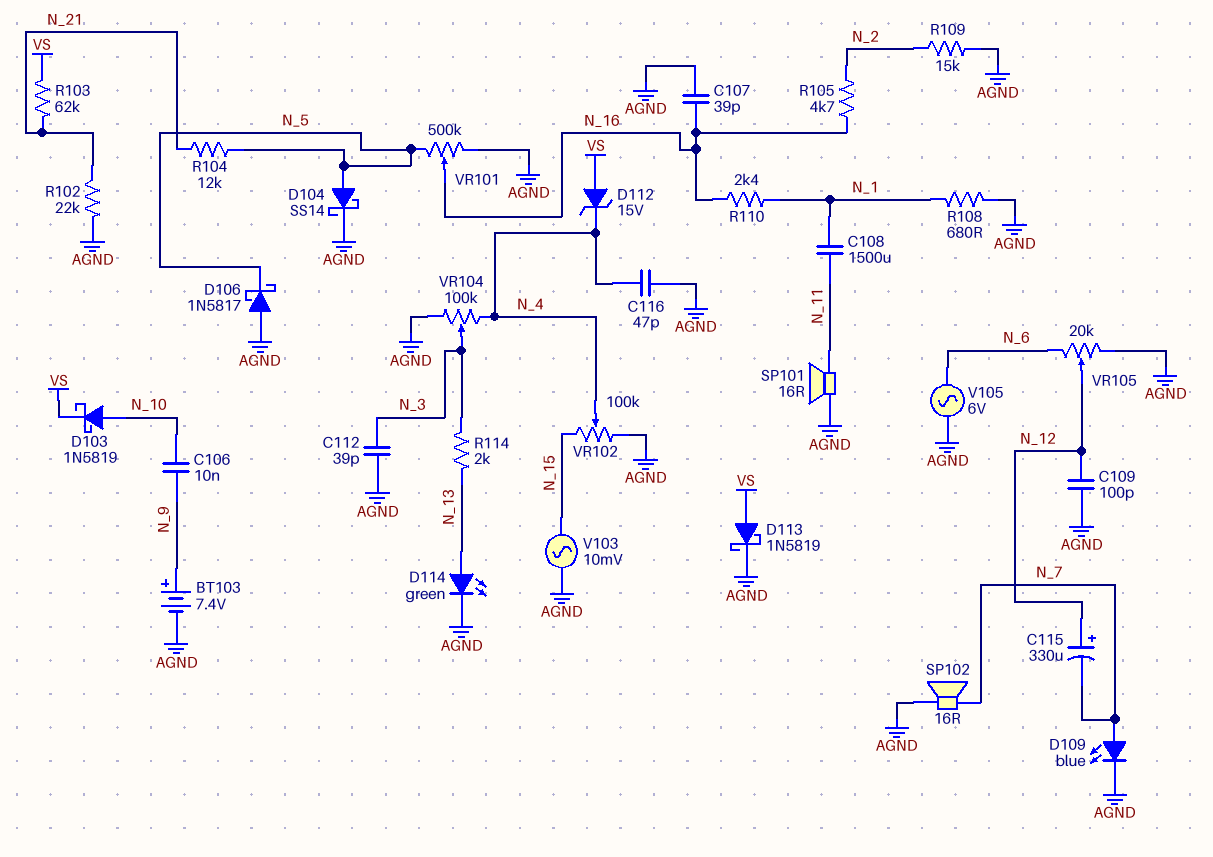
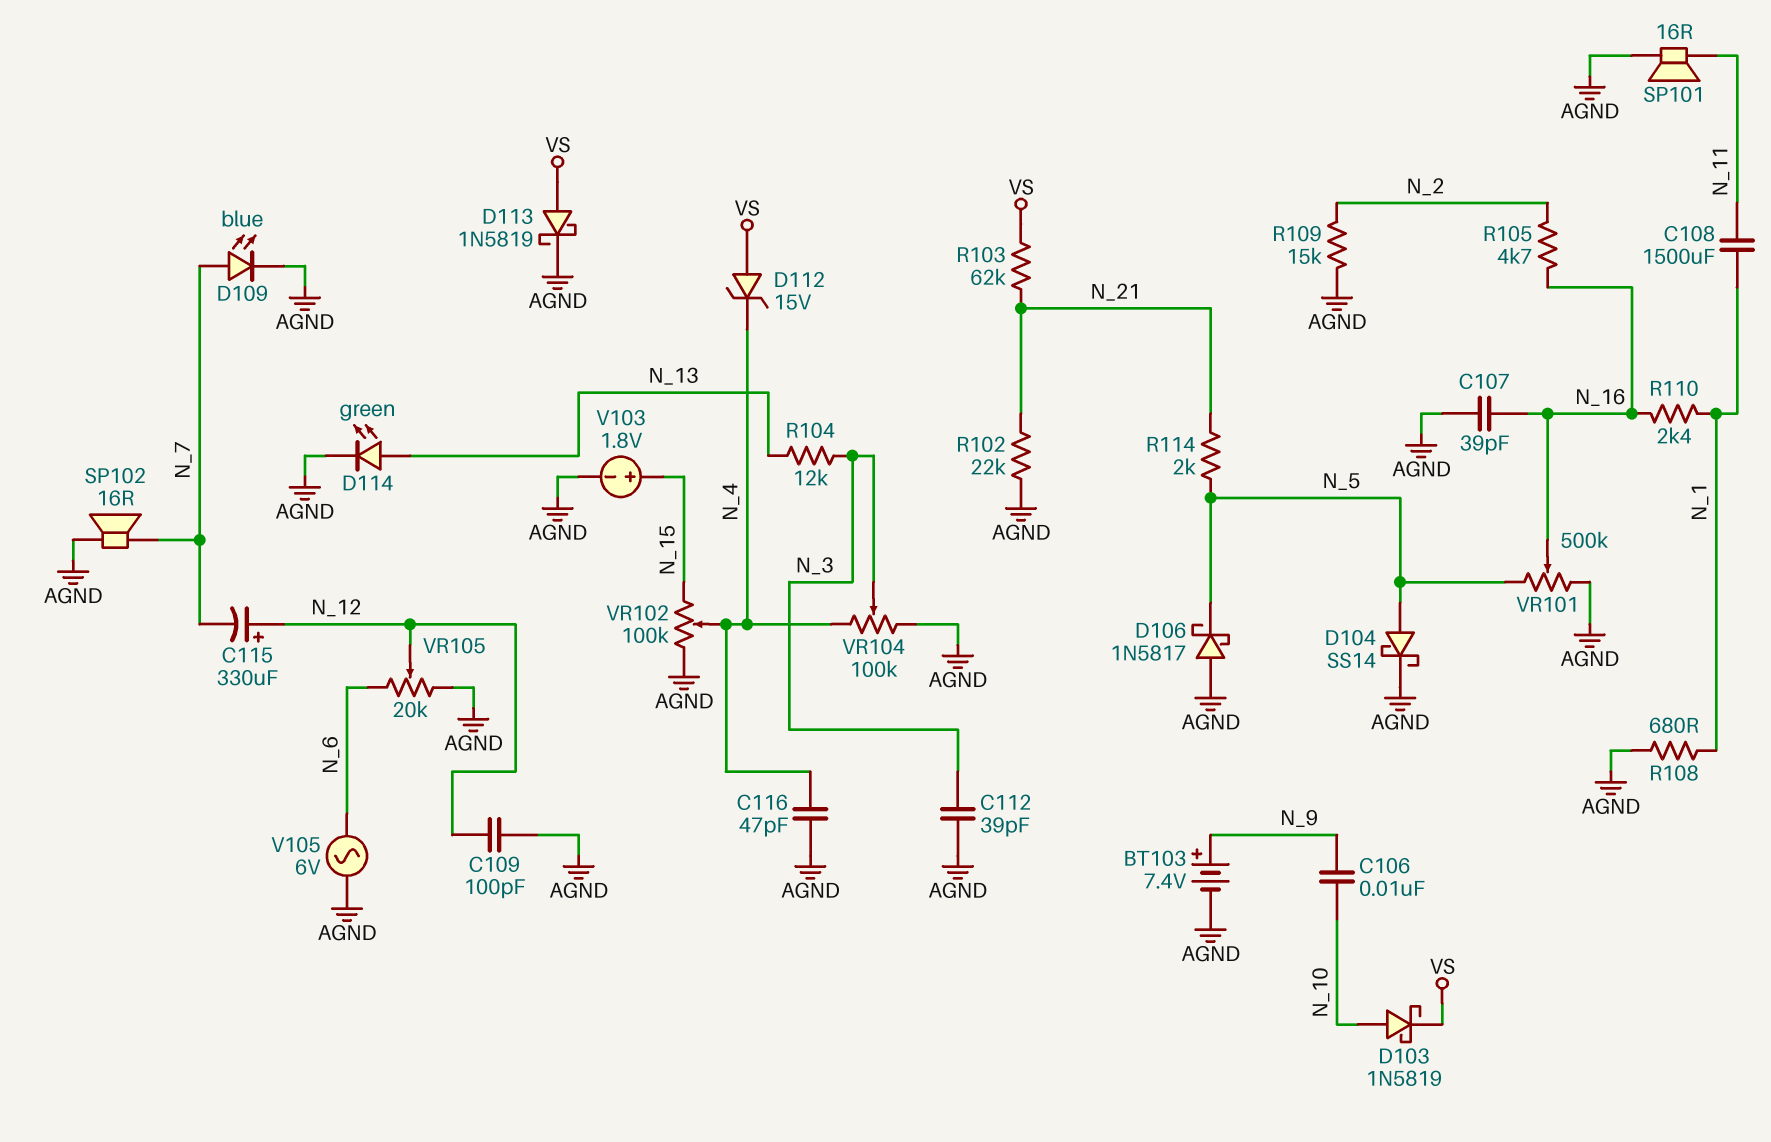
R104: 12k (N_5, N_21) -> 12k (N_3, N_13)
R114: 2k (N_3, N_13) -> 2k (N_5, N_21)
V103: AC 10mV (AGND, N_15) -> 1.8V (plus N_15, minus AGND)

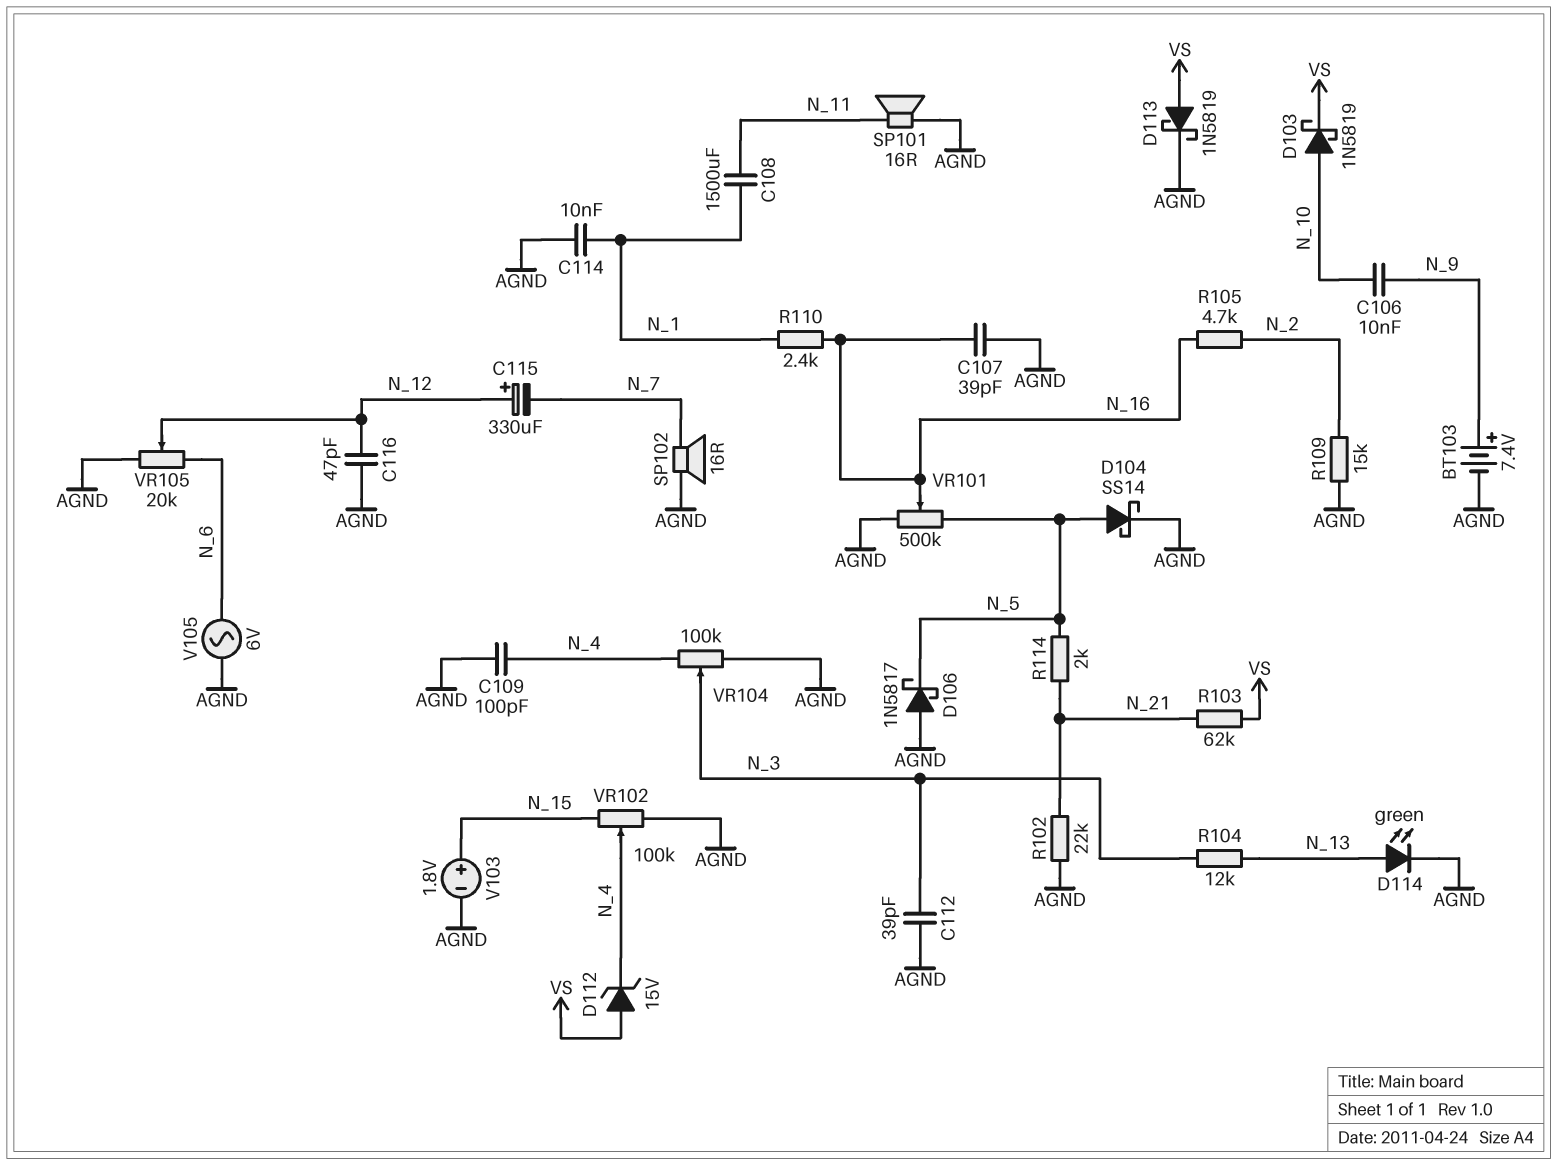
C109: 100pF (AGND, N_12) -> 100pF (AGND, N_4)
C114: none -> 10nF (AGND, N_1)
C116: 47pF (AGND, N_4) -> 47pF (AGND, N_12)
D109: LED blue (A N_7, K AGND) -> none
R108: 680 (AGND, N_1) -> none

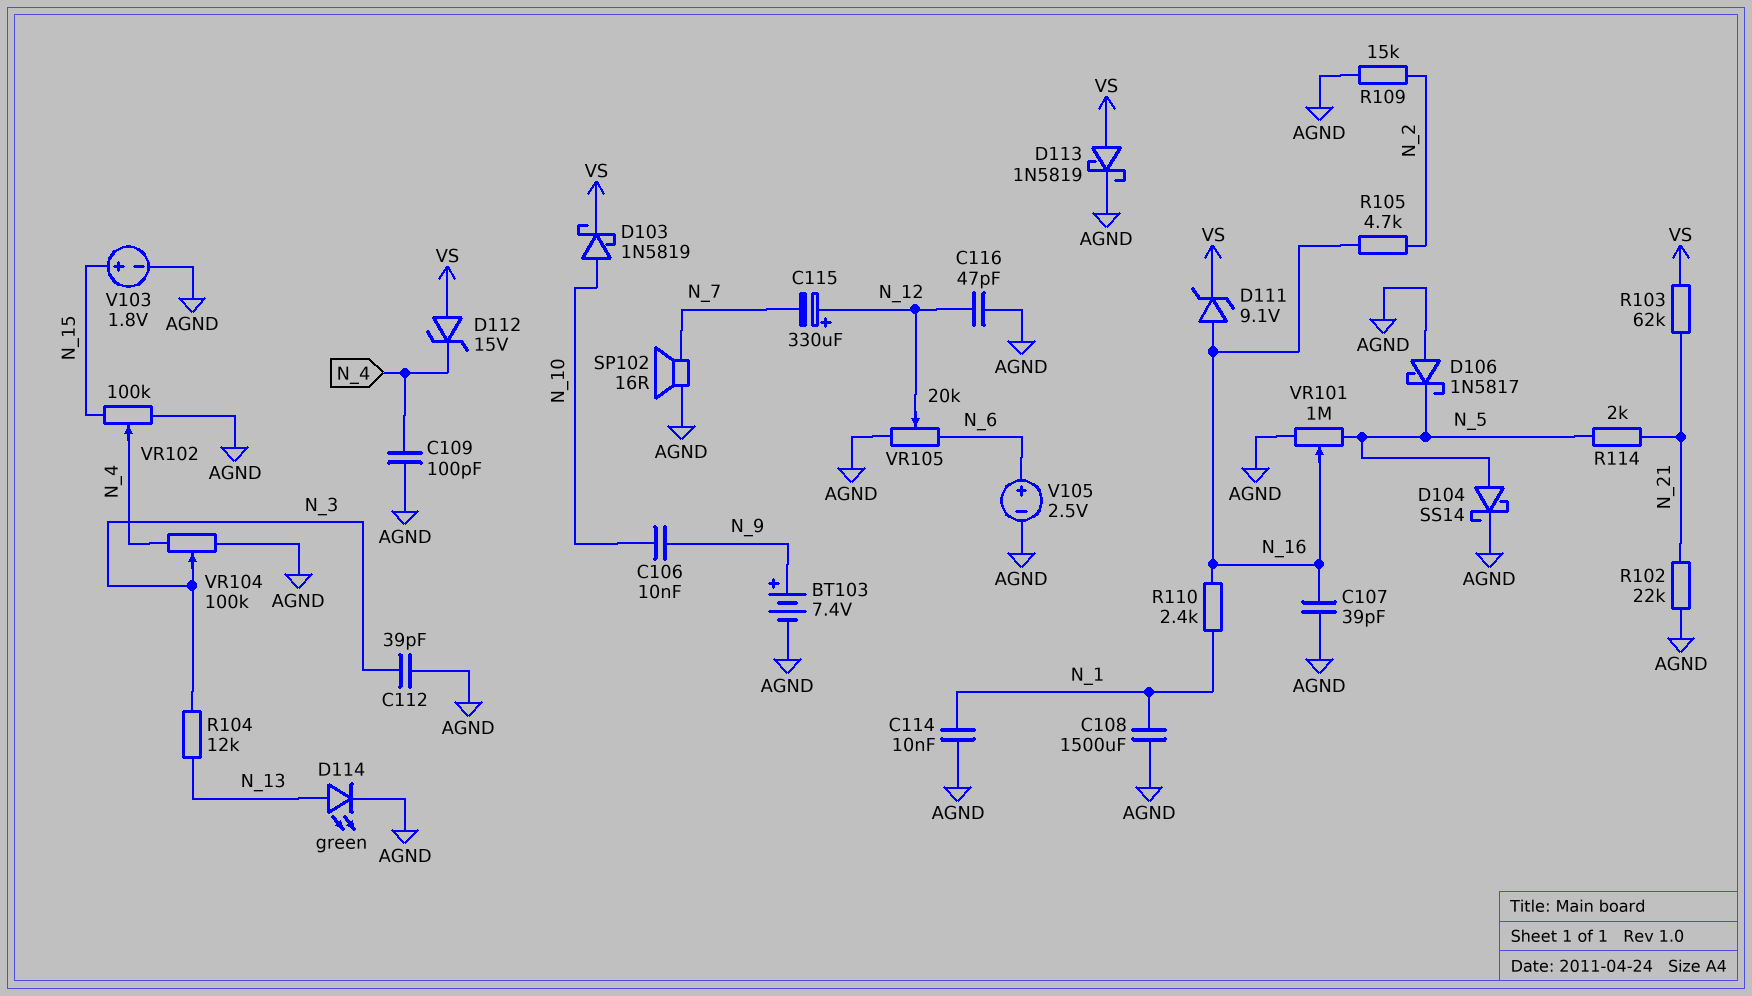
C108: 1500uF (N_1, N_11) -> 1500uF (AGND, N_1)
D111: none -> zener 9.1V (A N_16, K VS)
SP101: speaker 16R (AGND, N_11) -> none
V105: AC 6V (AGND, N_6) -> 2.5V (plus N_6, minus AGND)
VR101: 500k (AGND, N_5, wiper N_16) -> 1M (AGND, N_5, wiper N_16)

